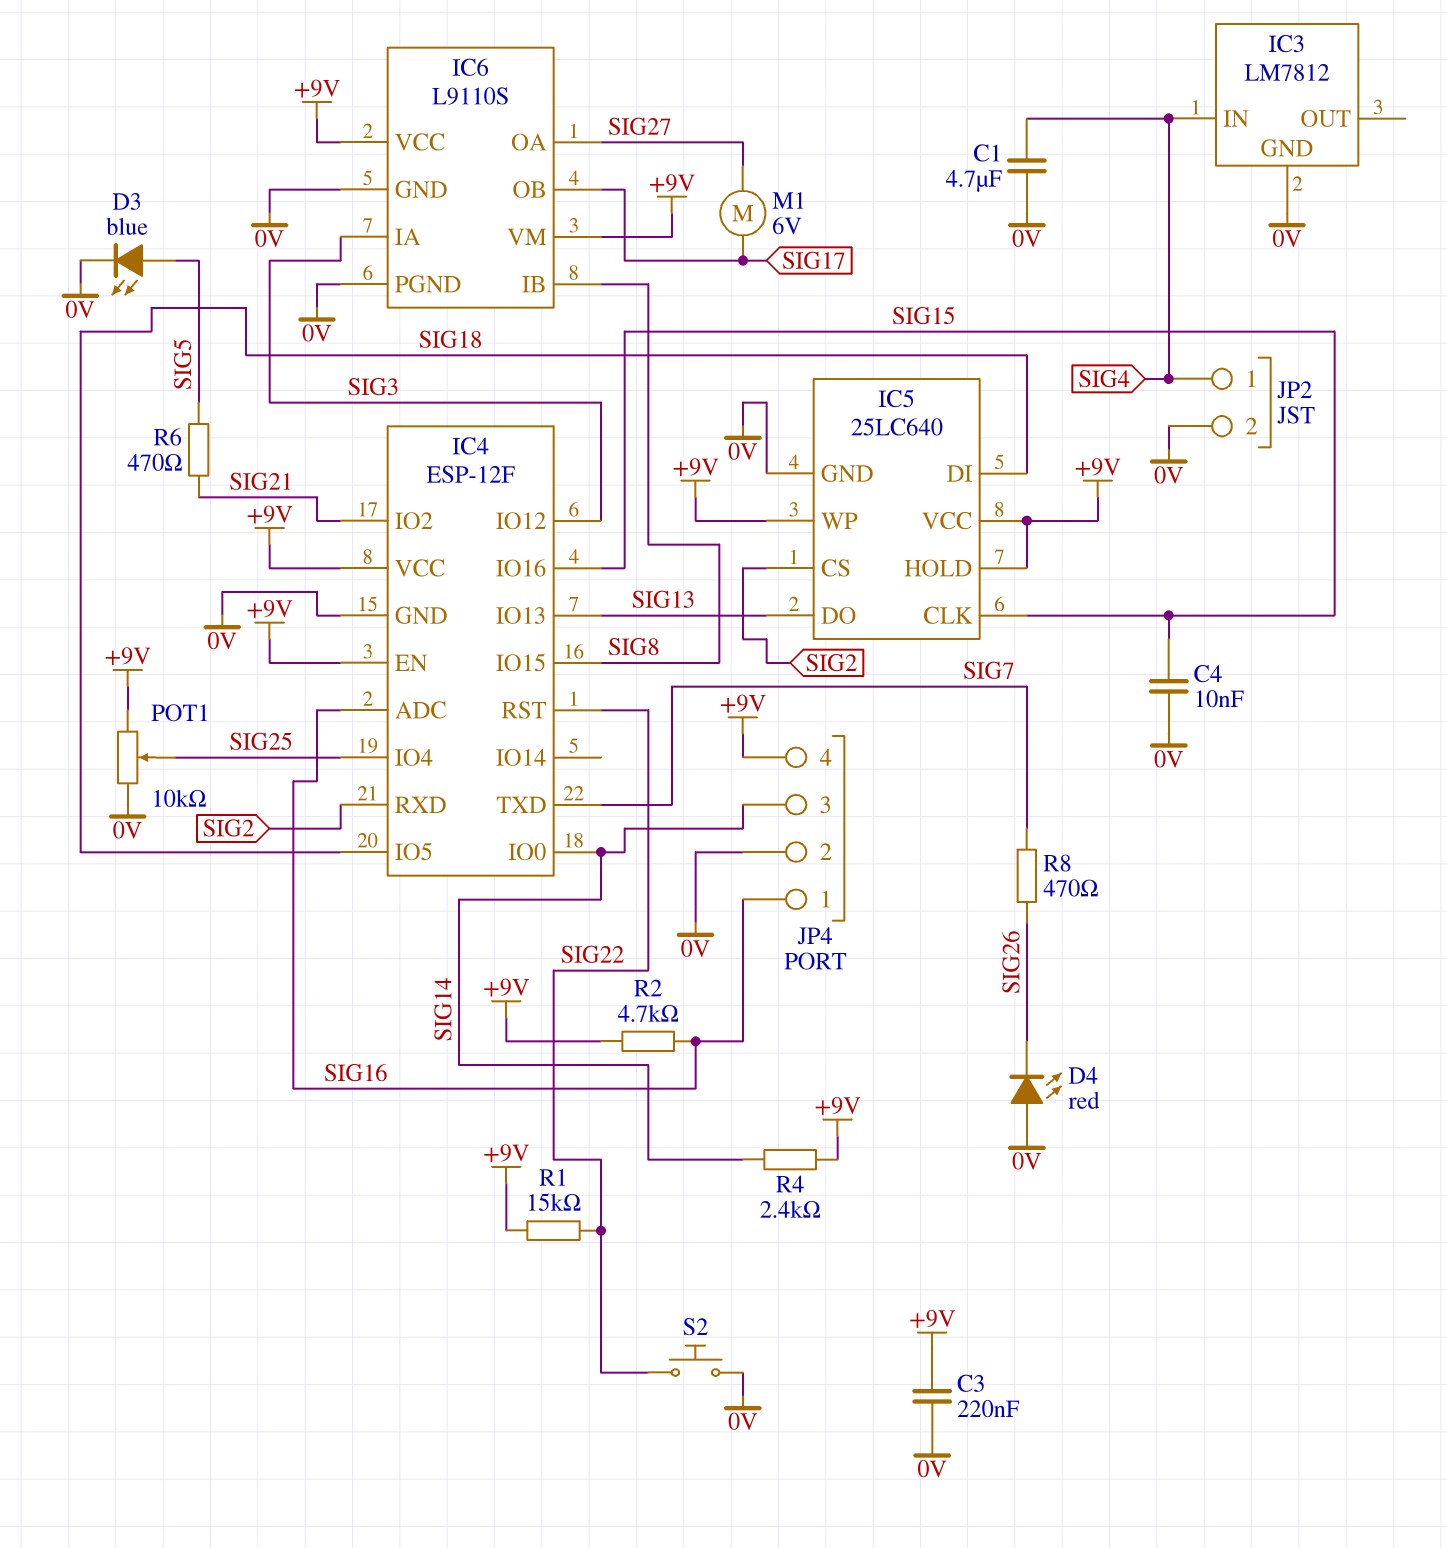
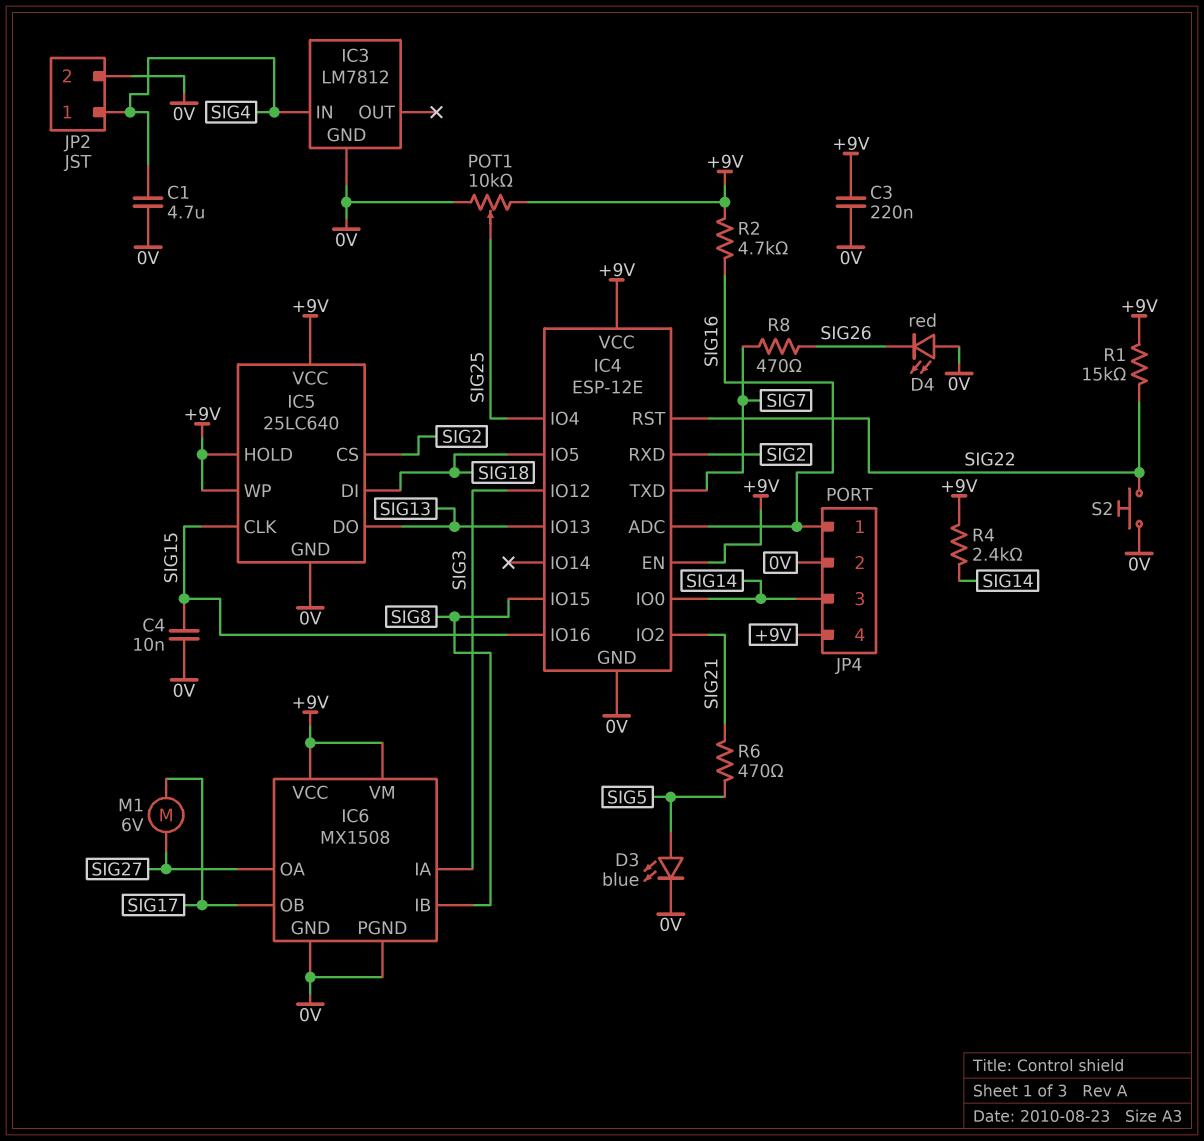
IC4: ESP-12F -> ESP-12E
IC6: L9110S -> MX1508

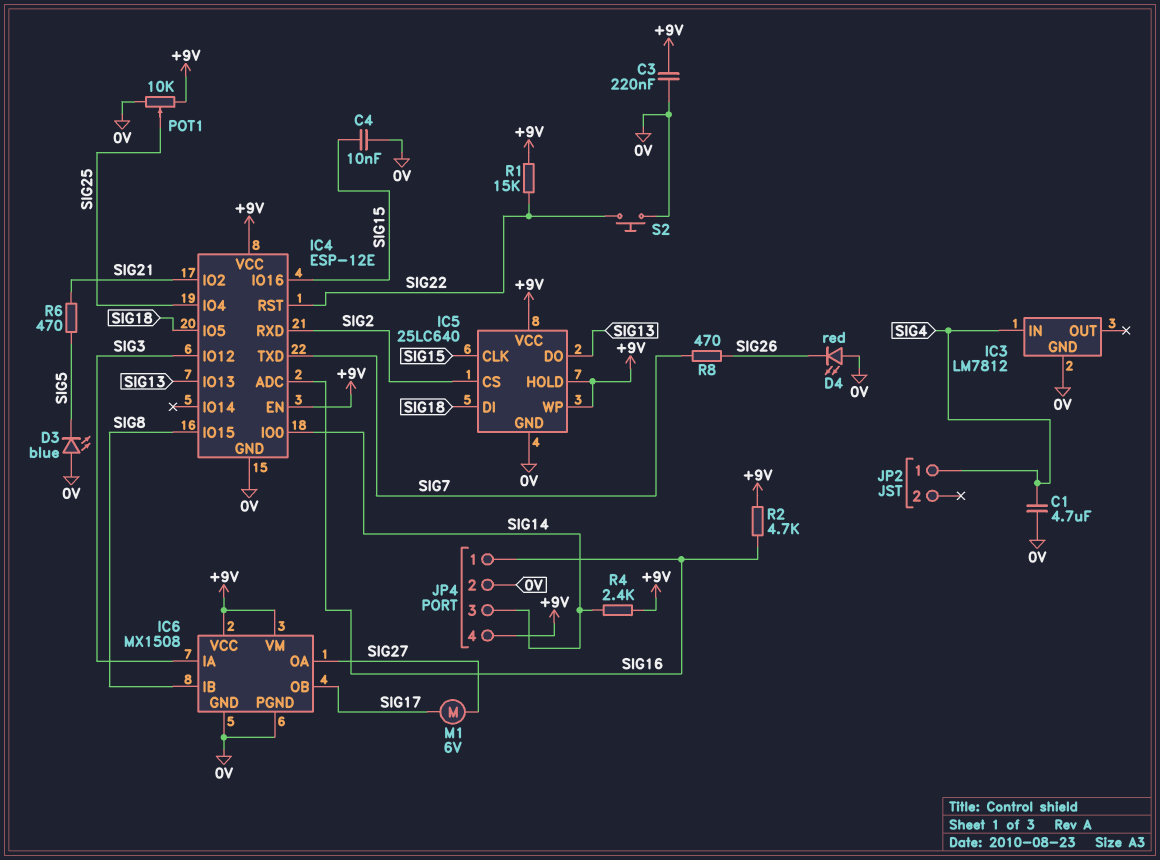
D3: LED blue (A SIG5, K 0V) -> LED blue (A 0V, K SIG5)
JP2 pin 2: 0V -> none

